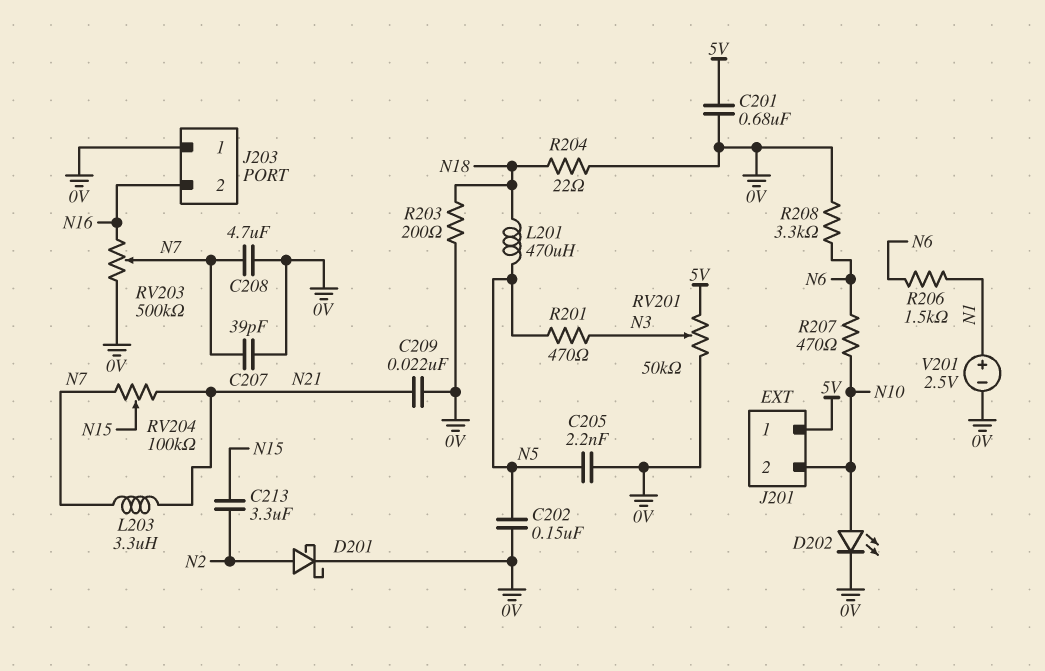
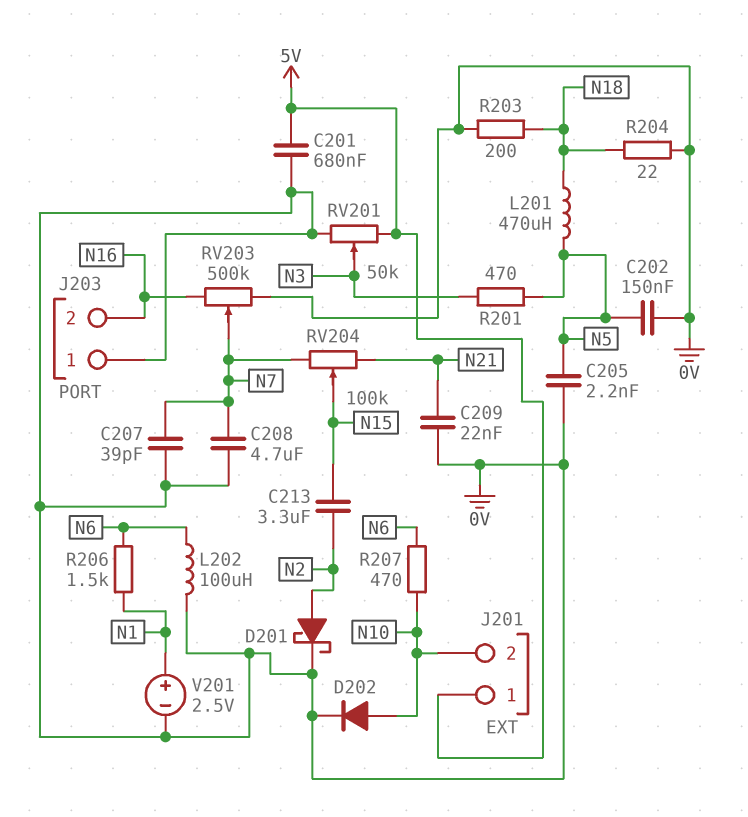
D202: LED (A N10, K 0V) -> diode (A N10, K 0V)
L202: none -> 100uH (0V, N6)
L203: 3.3uH (N7, N21) -> none
R208: 3.3k (0V, N6) -> none

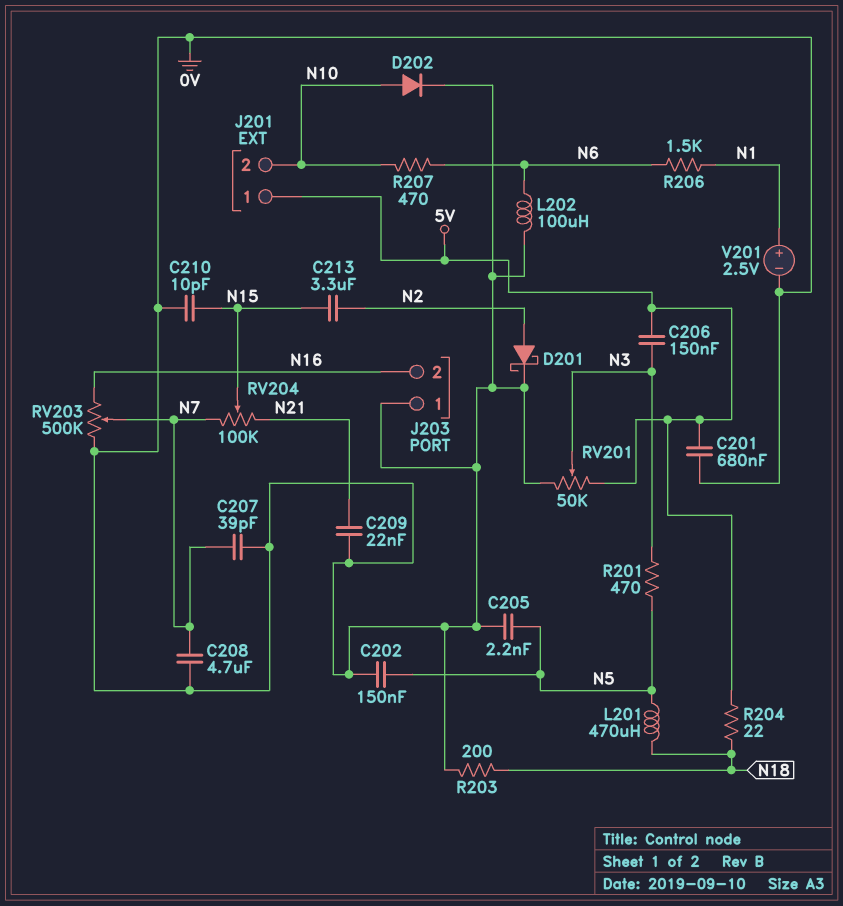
C206: none -> 150nF (5V, N3)
C210: none -> 10pF (0V, N15)
R204: 22 (0V, N18) -> 22 (5V, N18)

